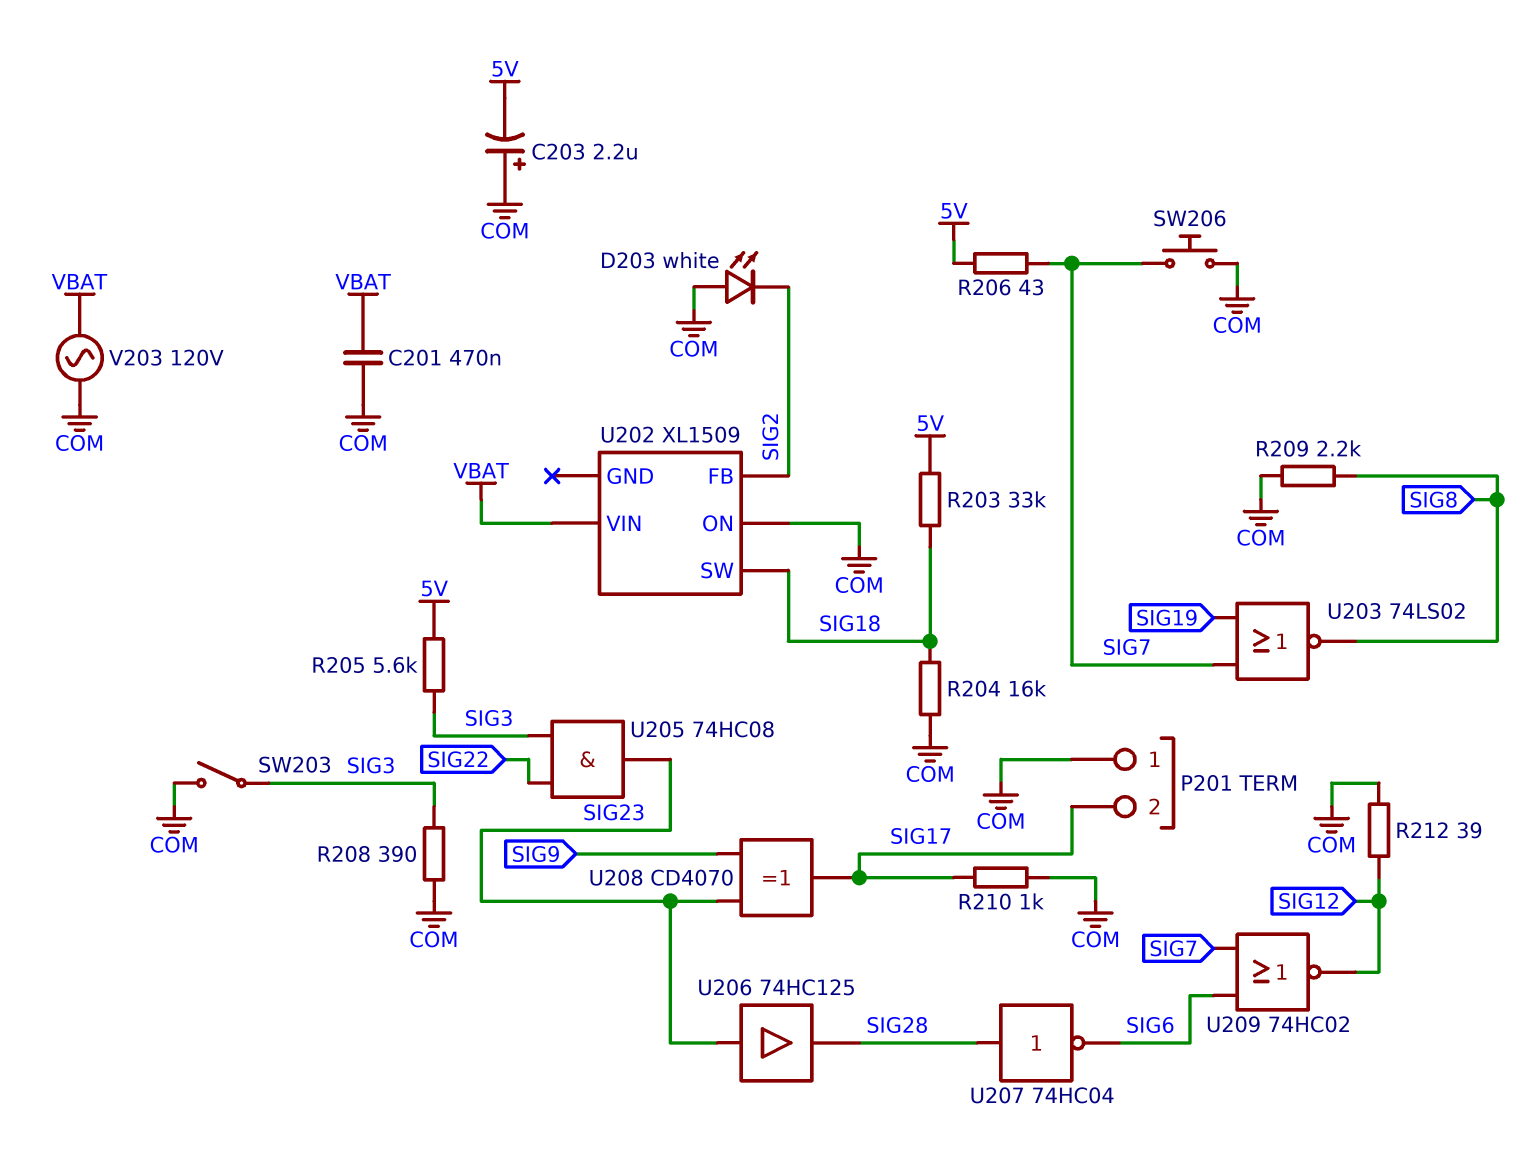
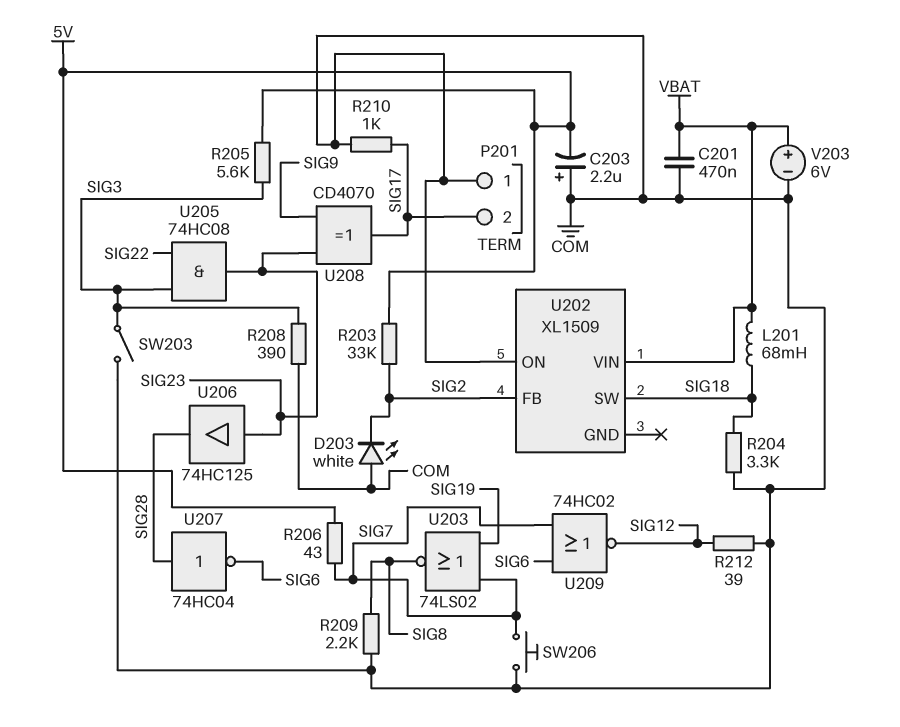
L201: none -> 68mH (SIG18, VBAT)
R203: 33k (5V, SIG18) -> 33k (5V, SIG2)
R204: 16k (COM, SIG18) -> 3.3k (COM, SIG18)
V203: AC 120V (COM, VBAT) -> 6V (plus VBAT, minus COM)

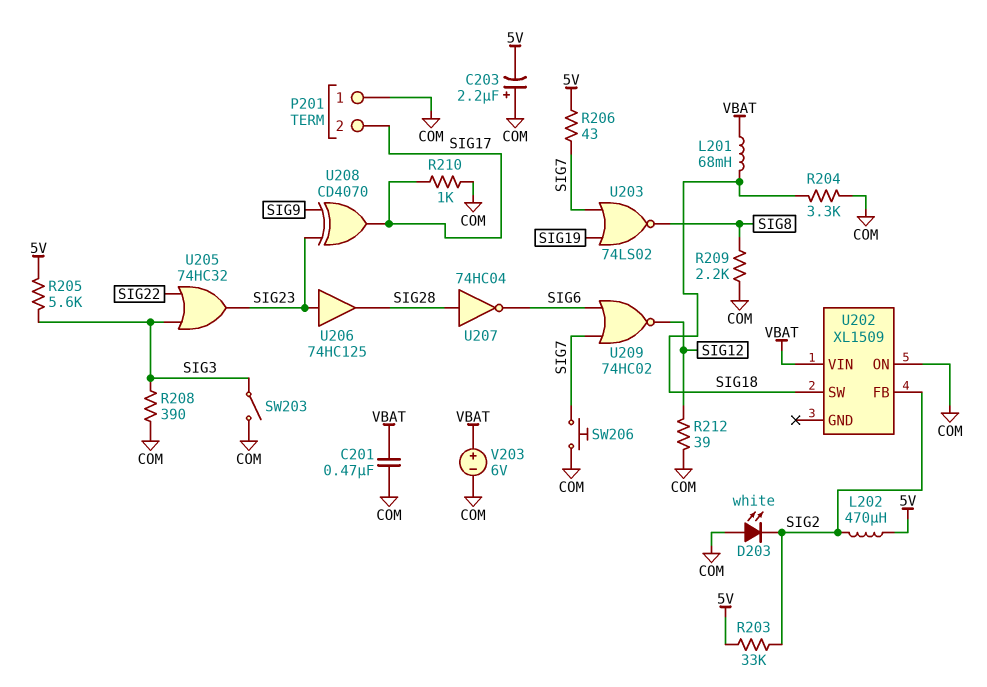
L202: none -> 470uH (5V, SIG2)
U205: AND 74HC08 (in SIG3, in SIG22, out SIG23) -> OR 74HC32 (in SIG3, in SIG22, out SIG23)

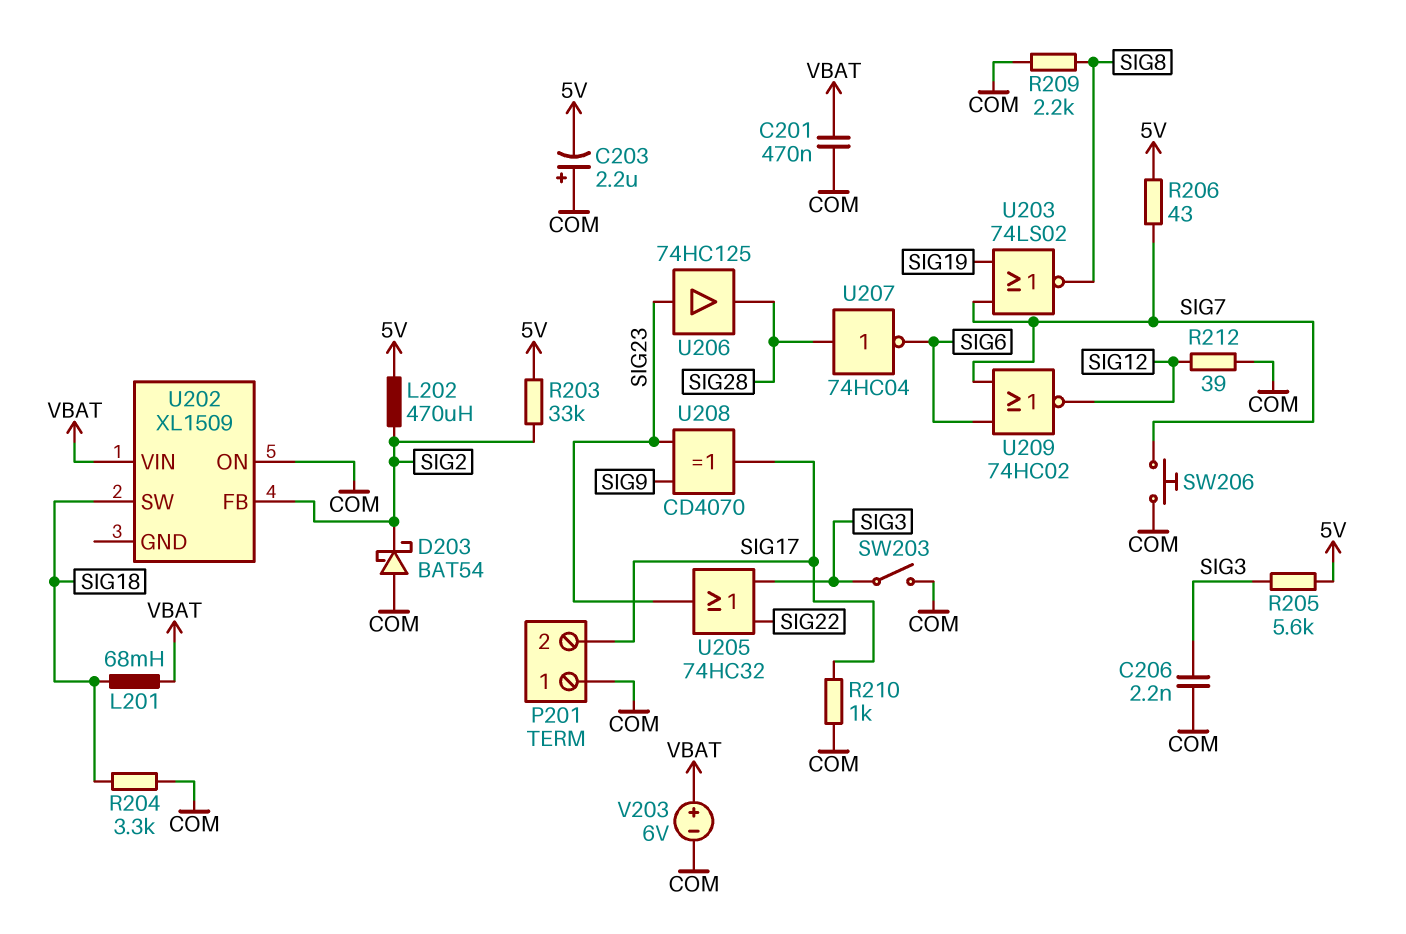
C206: none -> 2.2nF (COM, SIG3)
D203: LED white (A COM, K SIG2) -> schottky BAT54 (A COM, K SIG2)
R208: 390 (COM, SIG3) -> none

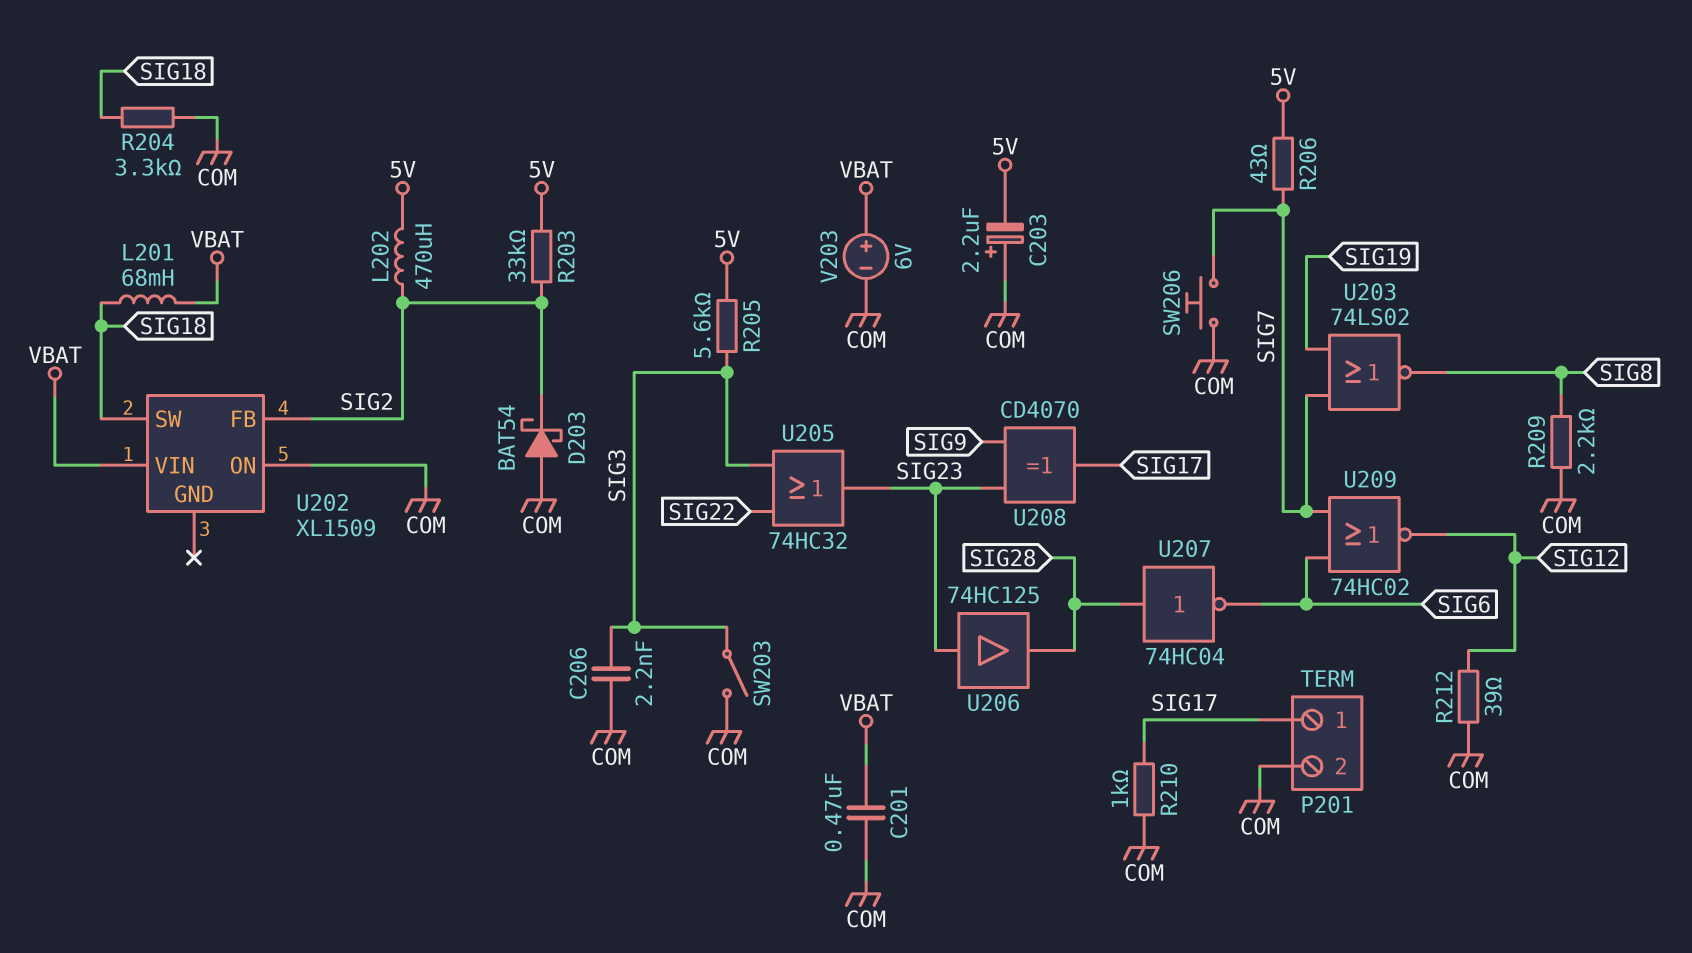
P201 pin 1: COM -> SIG17
P201 pin 2: SIG17 -> COM

